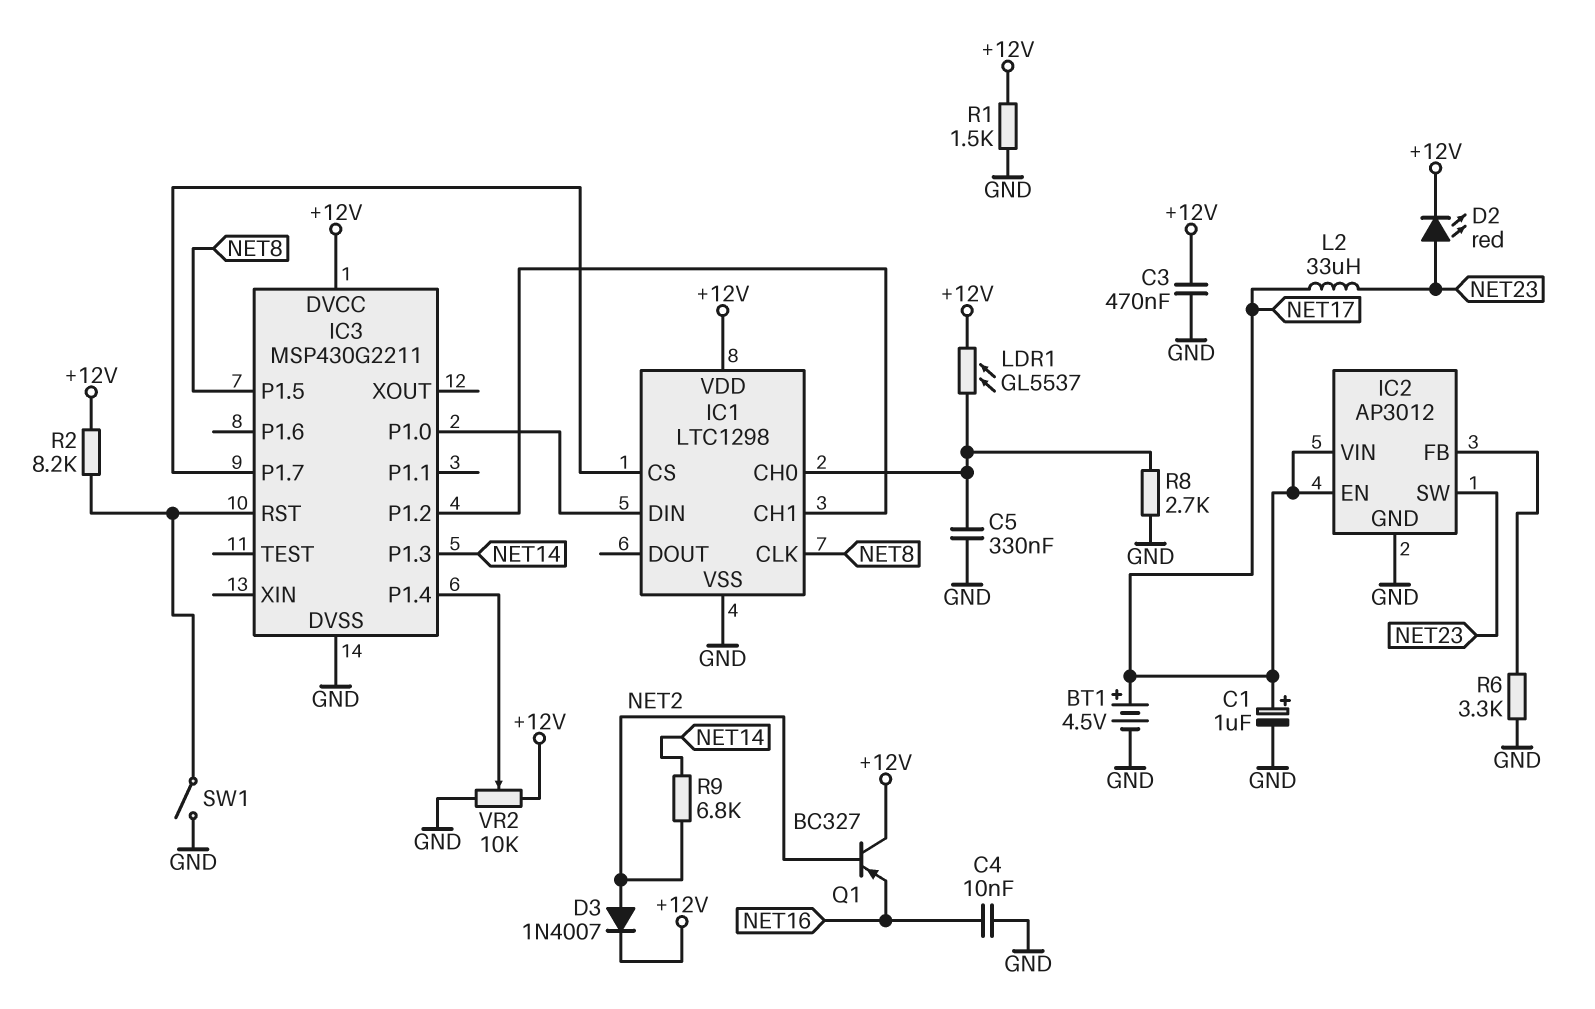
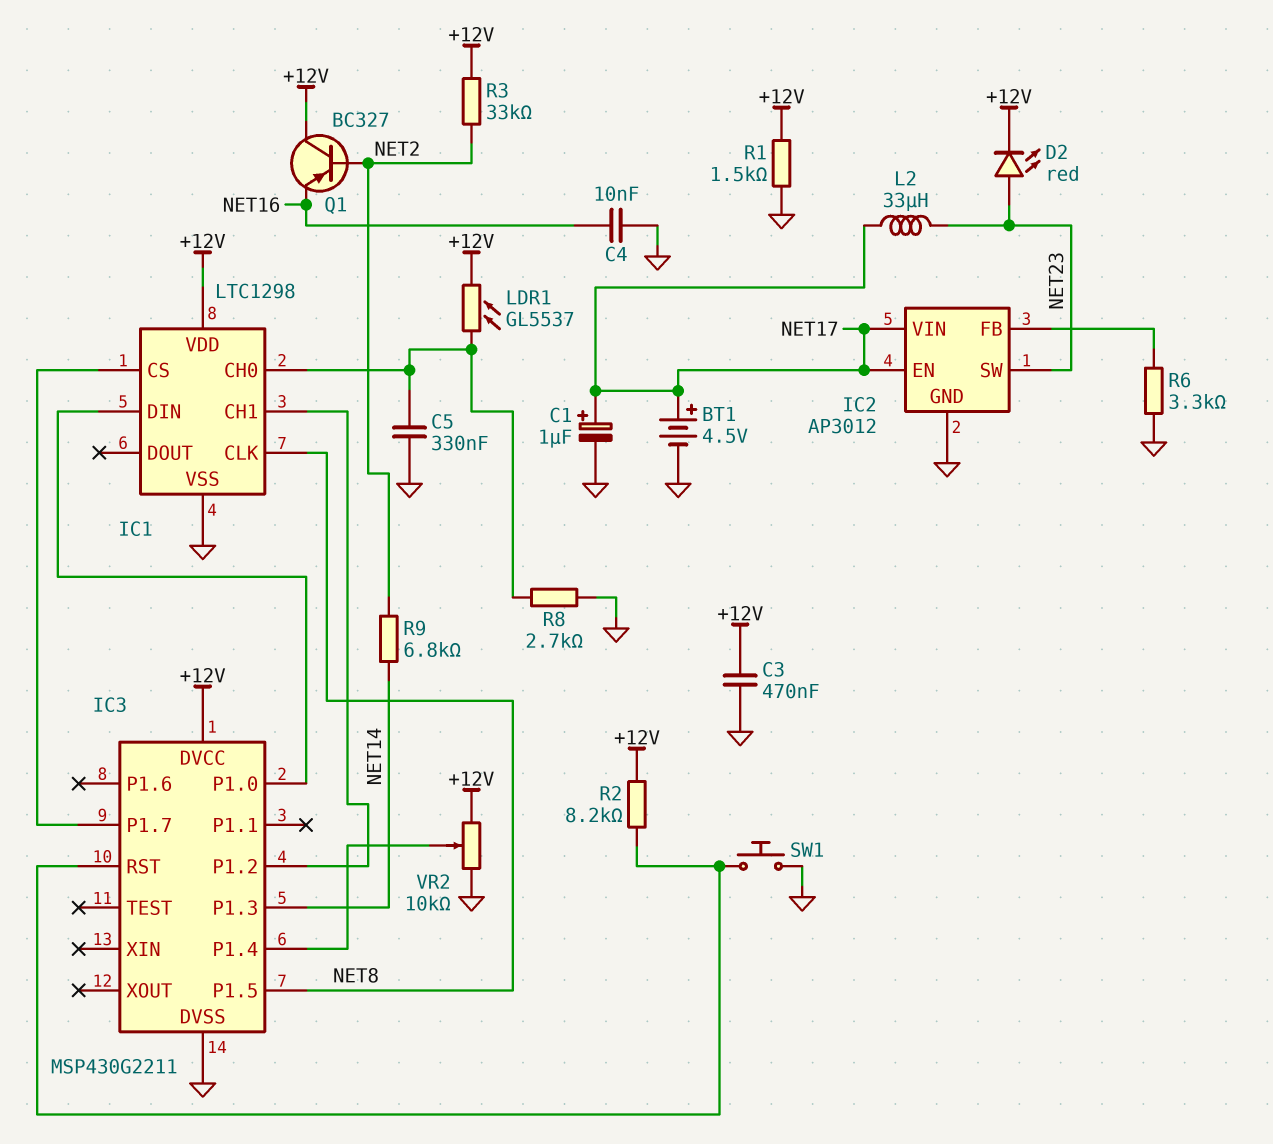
D3: diode 1N4007 (A NET2, K +12V) -> none
R3: none -> 33k (+12V, NET2)
SW1: switch (GND, IC3/RST) -> button (GND, IC3/RST)

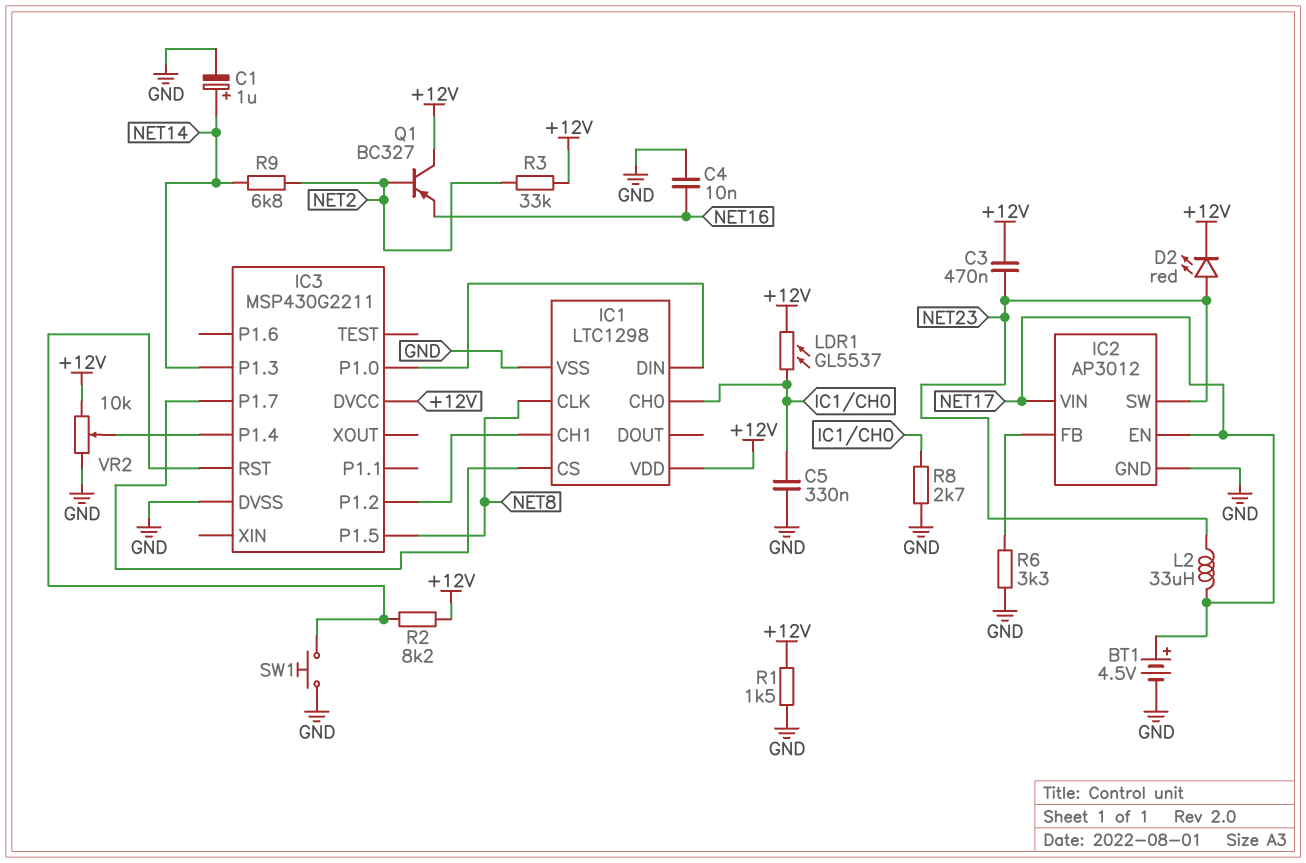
C1: 1uF (plus NET17, minus GND) -> 1uF (plus NET14, minus GND)
C3: 470nF (+12V, GND) -> 470nF (+12V, NET23)

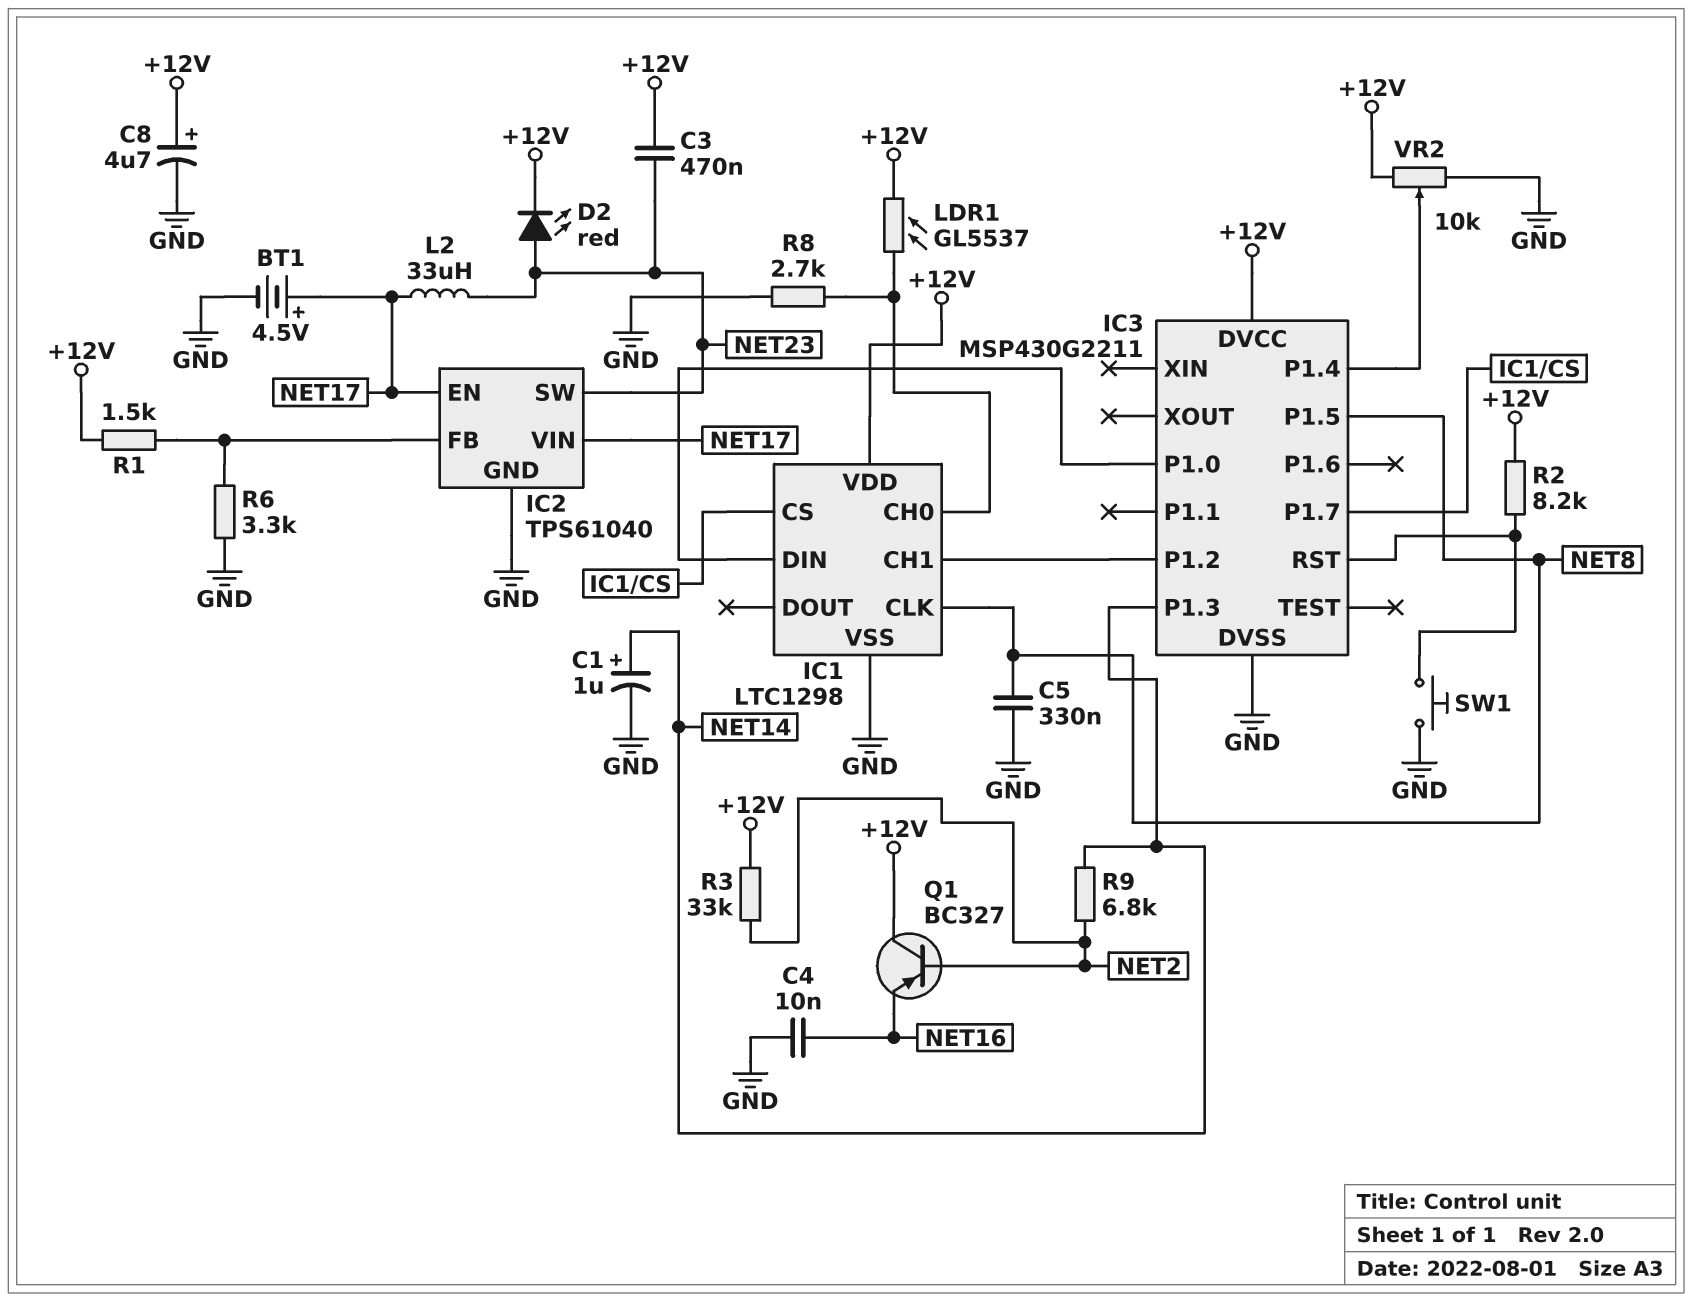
C5: 330nF (GND, IC1/CH0) -> 330nF (GND, NET8)
C8: none -> 4.7uF (plus +12V, minus GND)
IC2: AP3012 -> TPS61040
R1: 1.5k (+12V, GND) -> 1.5k (+12V, IC2/FB)

